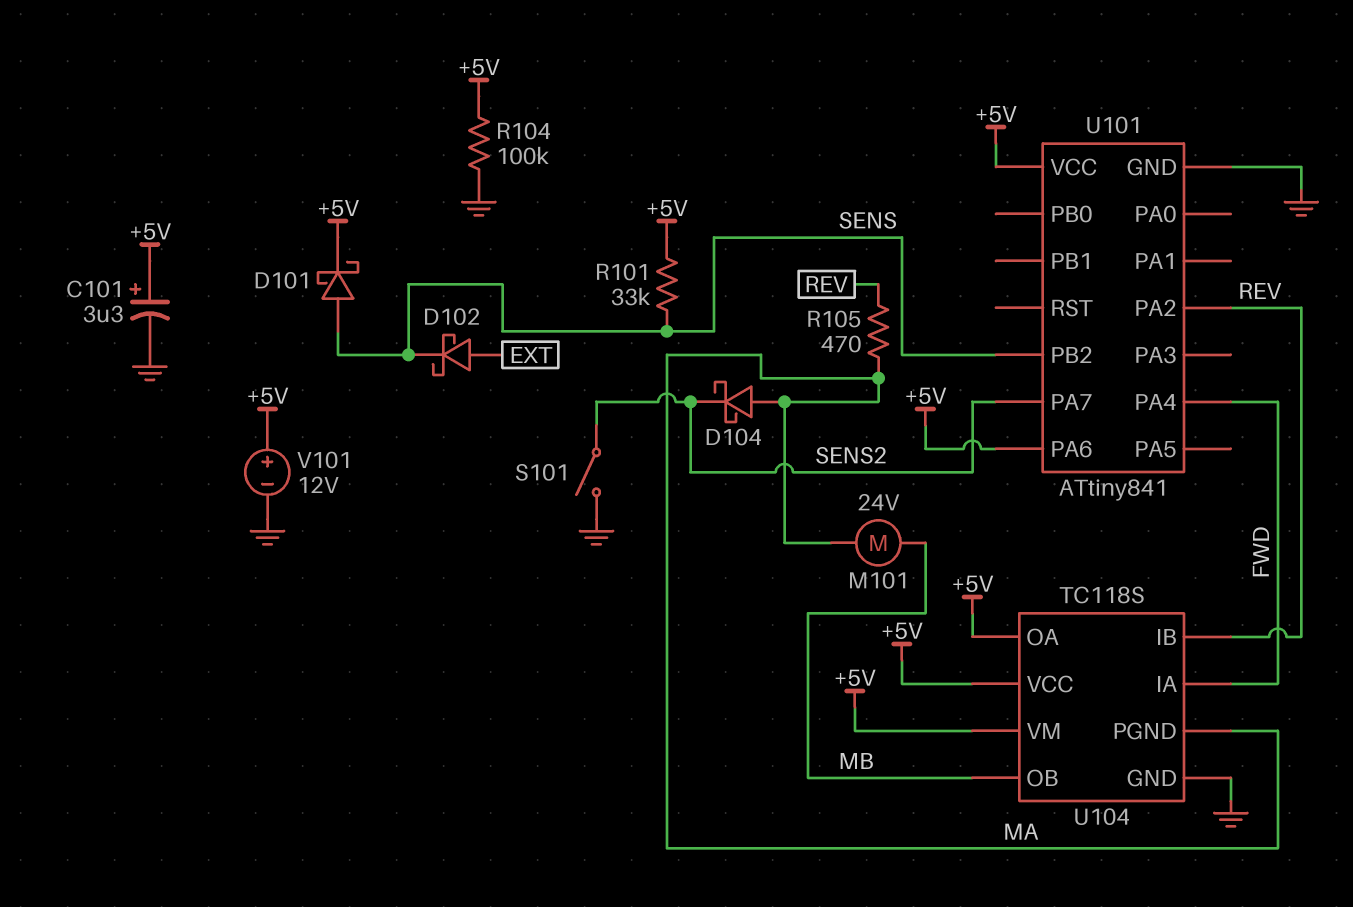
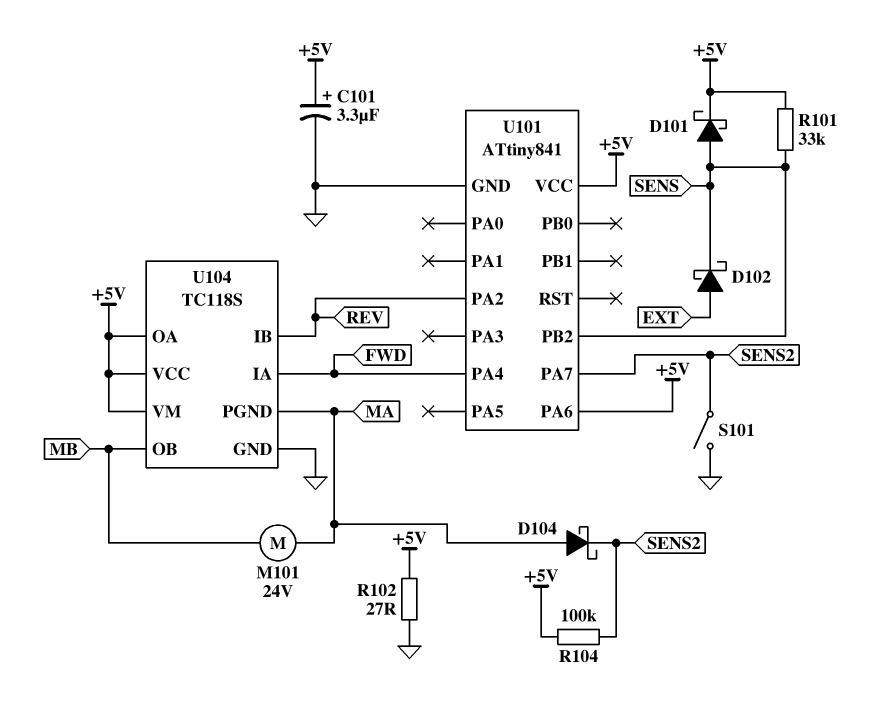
R102: none -> 27 (+5V, GND)
R104: 100k (+5V, GND) -> 100k (+5V, SENS2)
R105: 470 (MA, REV) -> none
V101: 12V (plus +5V, minus GND) -> none

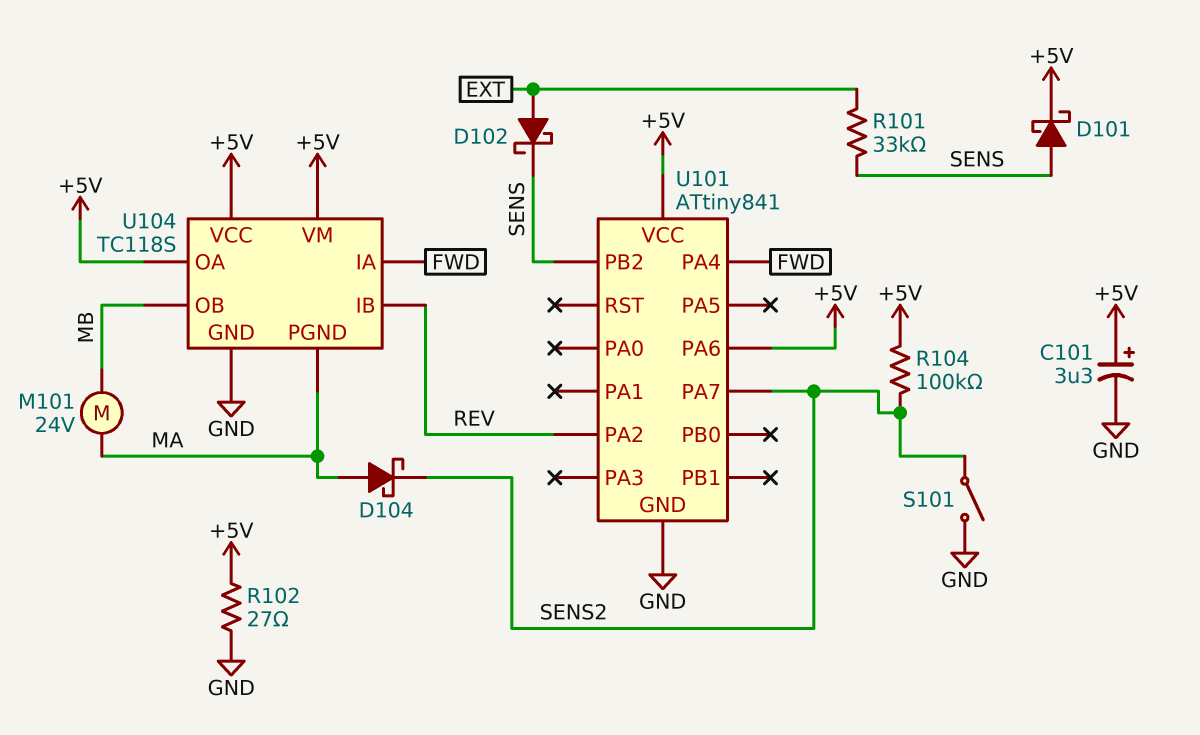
R101: 33k (+5V, SENS) -> 33k (EXT, SENS)

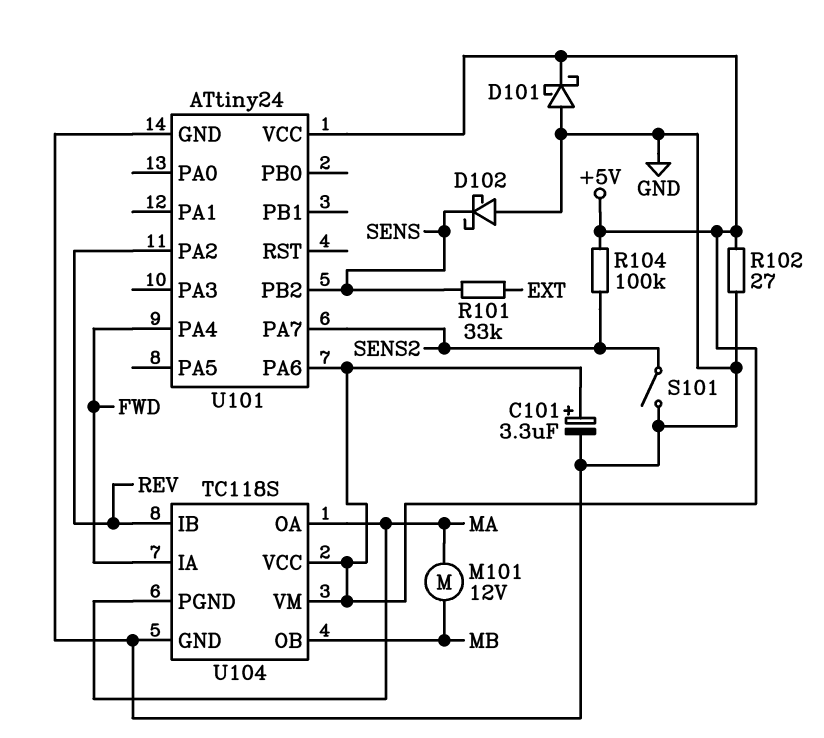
D101: schottky (A SENS, K +5V) -> schottky (A GND, K +5V)
D102: schottky (A EXT, K SENS) -> schottky (A GND, K SENS)
D104: schottky (A MA, K SENS2) -> none
M101: motor 24V (MA, MB) -> motor 12V (MA, MB)
U101: ATtiny841 -> ATtiny24
U104 pin OA: +5V -> MA

